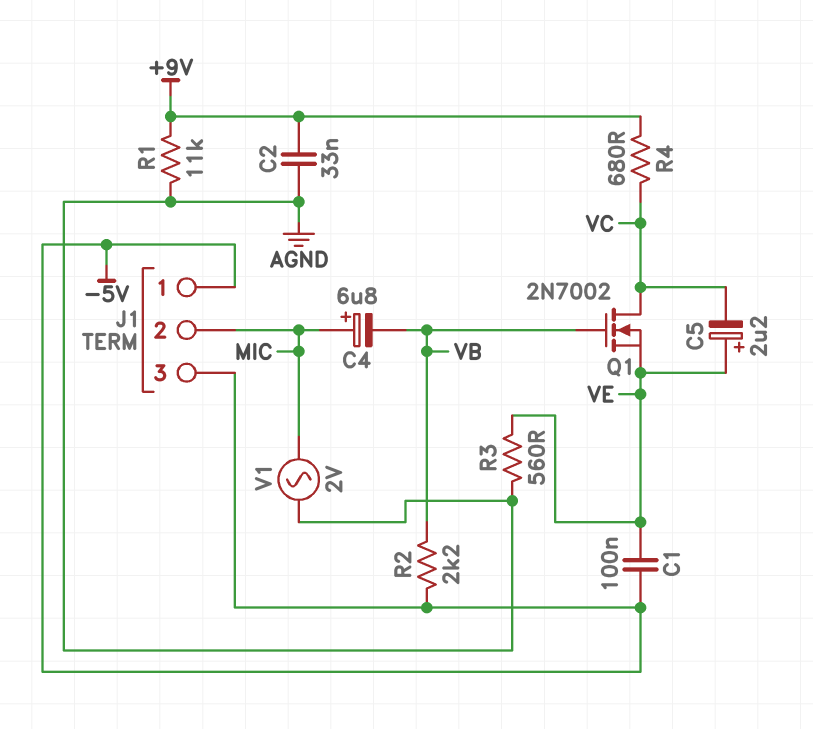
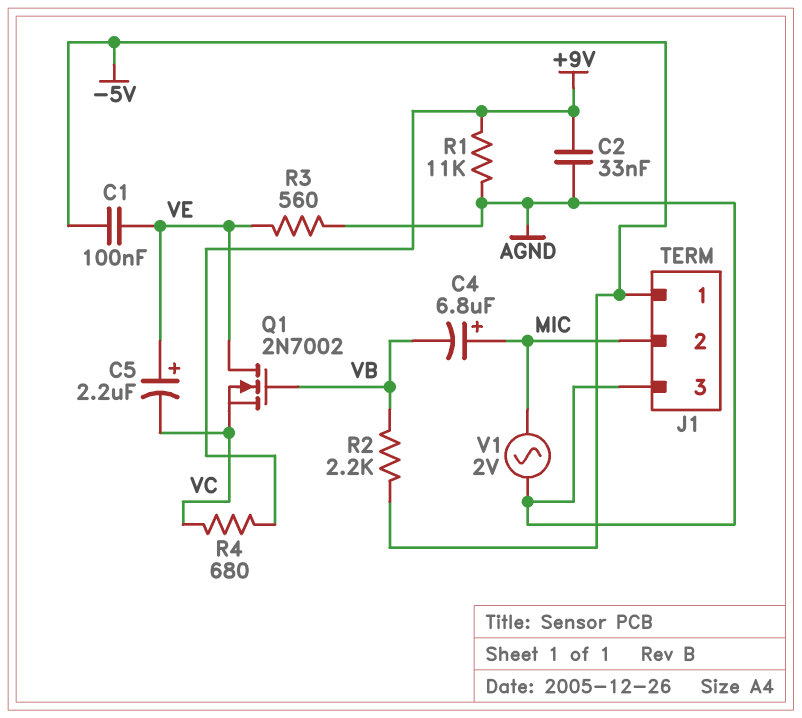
J1 pin 3: -5V -> AGND
Q1: NMOS 2N7002 (G VB, D VC, S VE) -> NMOS 2N7002 (G VB, D VE, S VC)

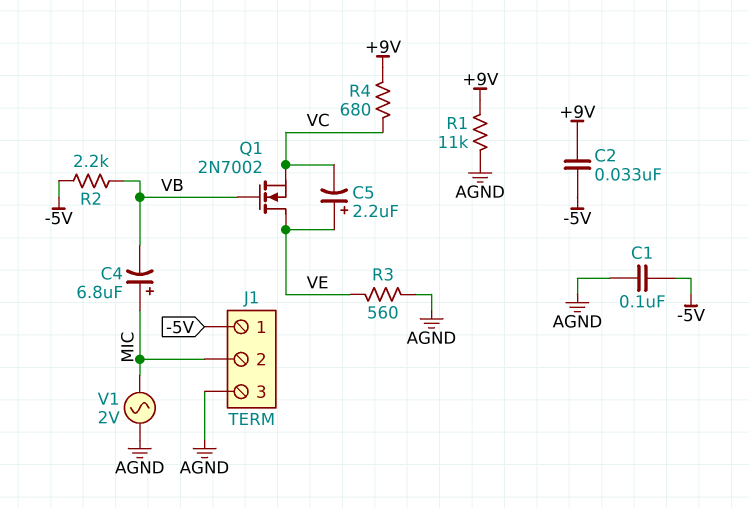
C1: 100nF (-5V, VE) -> 100nF (-5V, AGND)
C2: 33nF (+9V, AGND) -> 33nF (+9V, -5V)

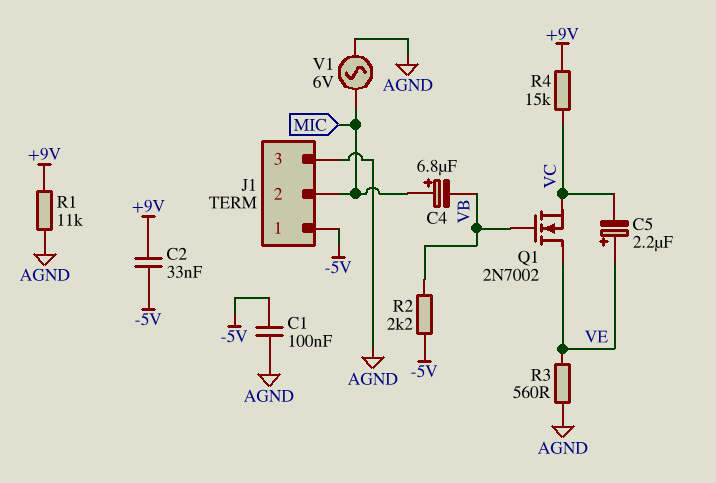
R4: 680 (+9V, VC) -> 15k (+9V, VC)
V1: AC 2V (AGND, MIC) -> AC 6V (AGND, MIC)

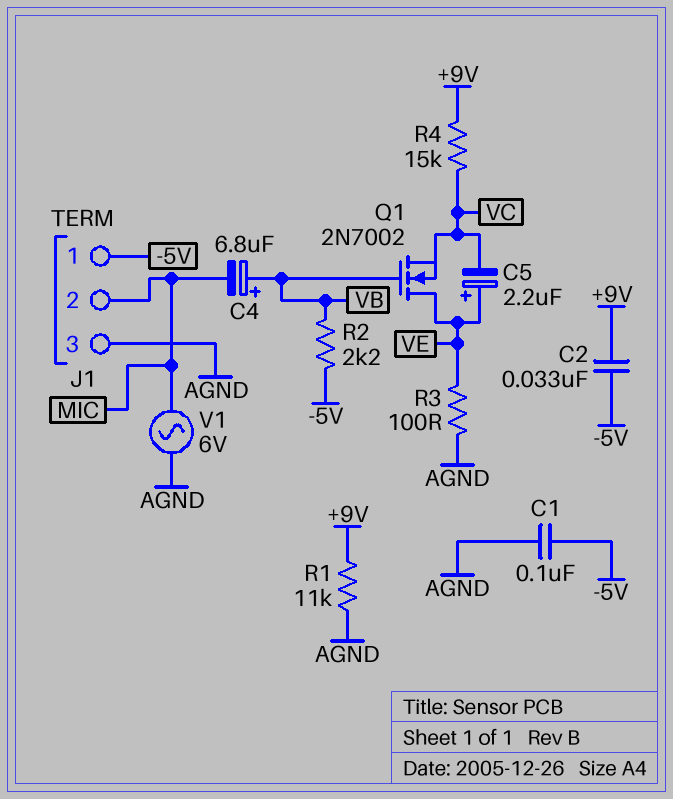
C4: 6.8uF (plus MIC, minus VB) -> 6.8uF (plus VB, minus MIC)
R3: 560 (AGND, VE) -> 100 (AGND, VE)

